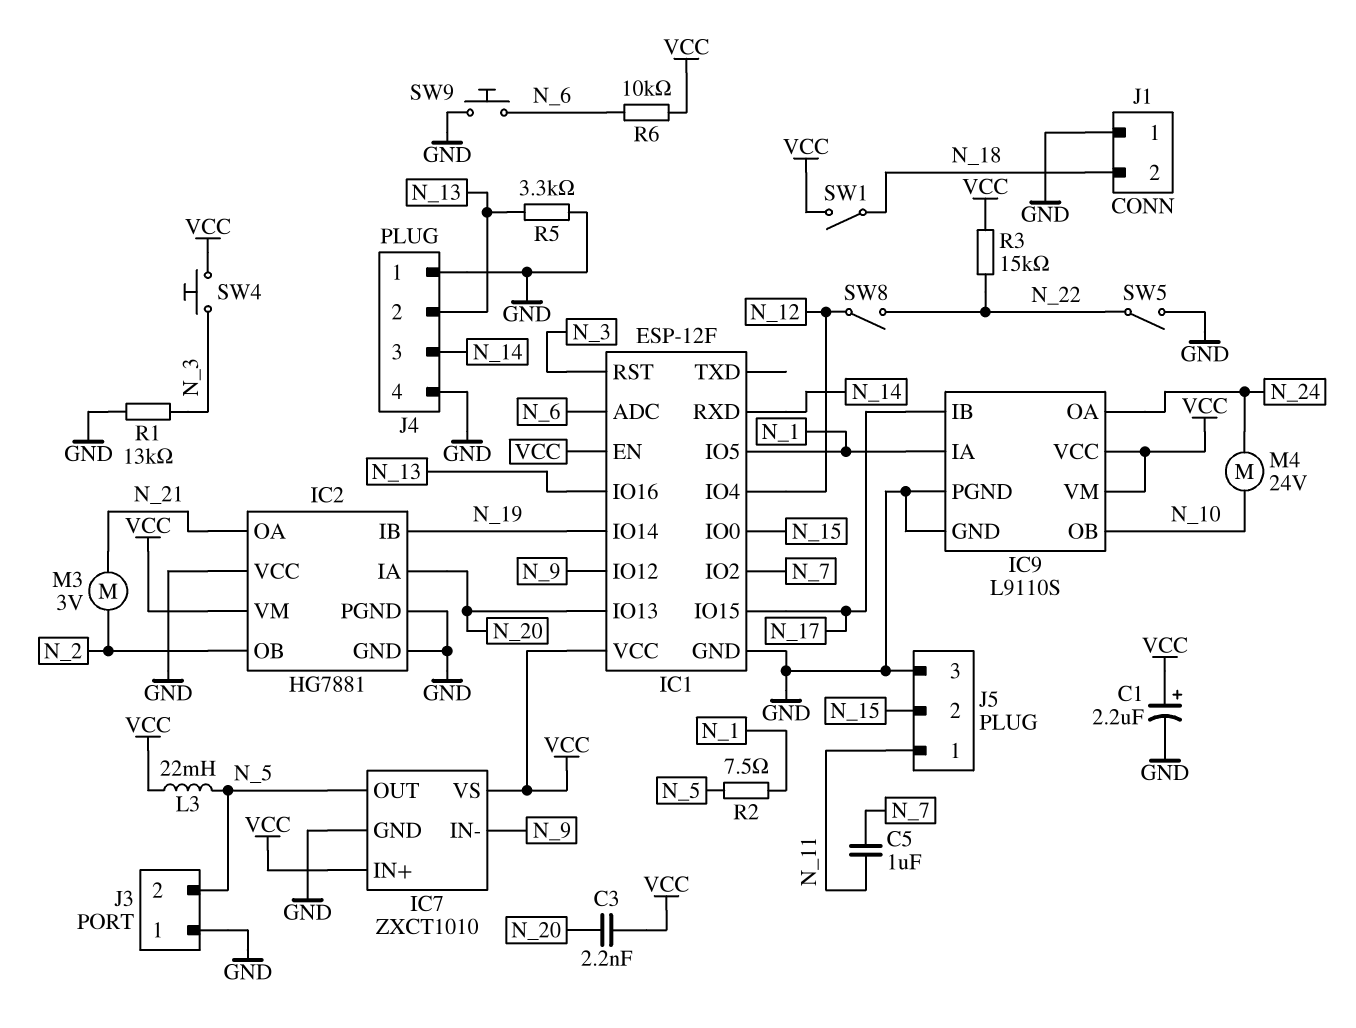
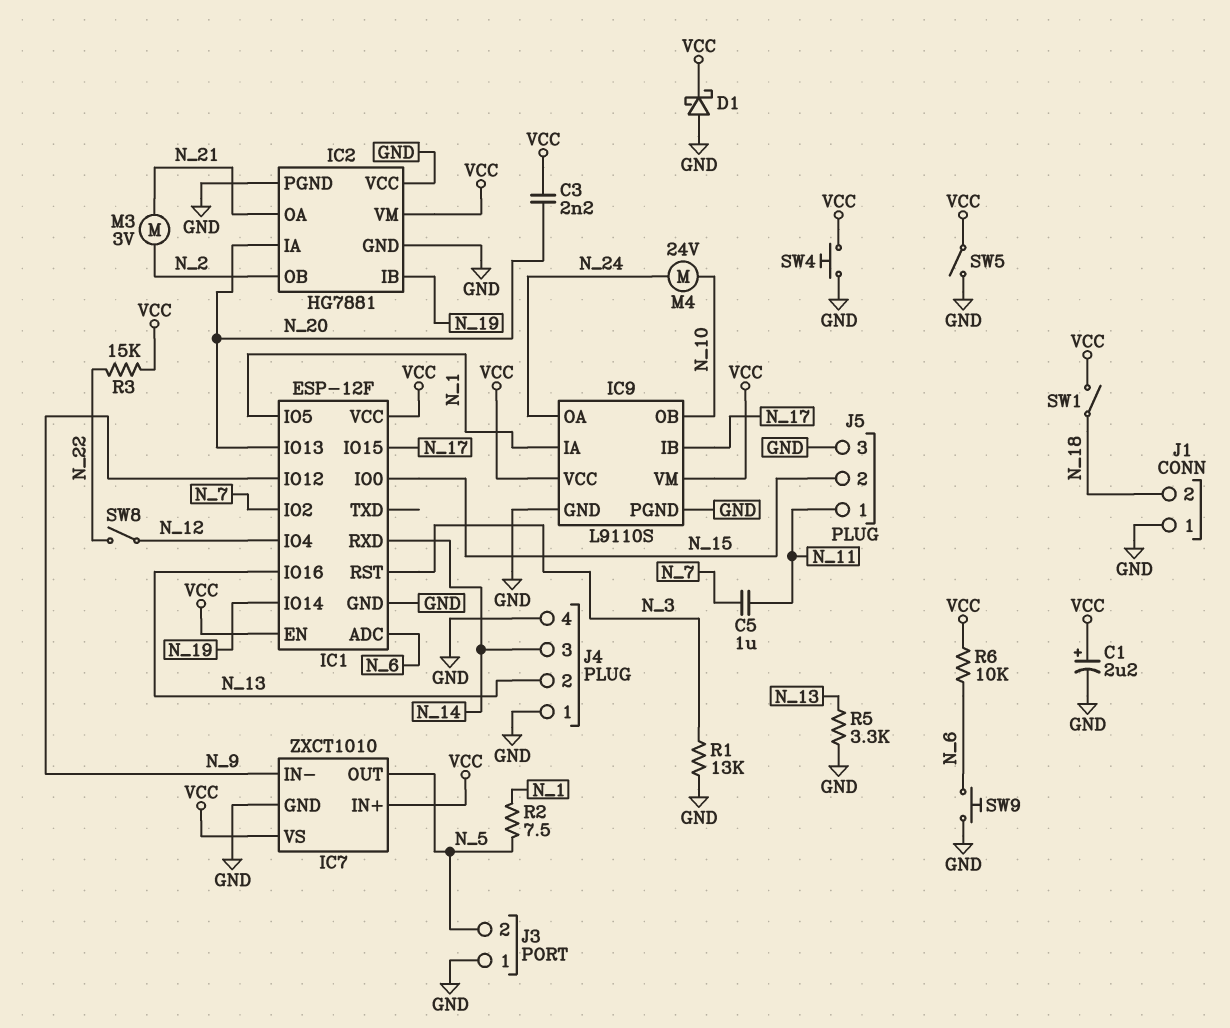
D1: none -> schottky (A GND, K VCC)
L3: 22mH (N_5, VCC) -> none
SW4: button (N_3, VCC) -> button (GND, VCC)
SW5: switch (GND, N_22) -> switch (GND, VCC)

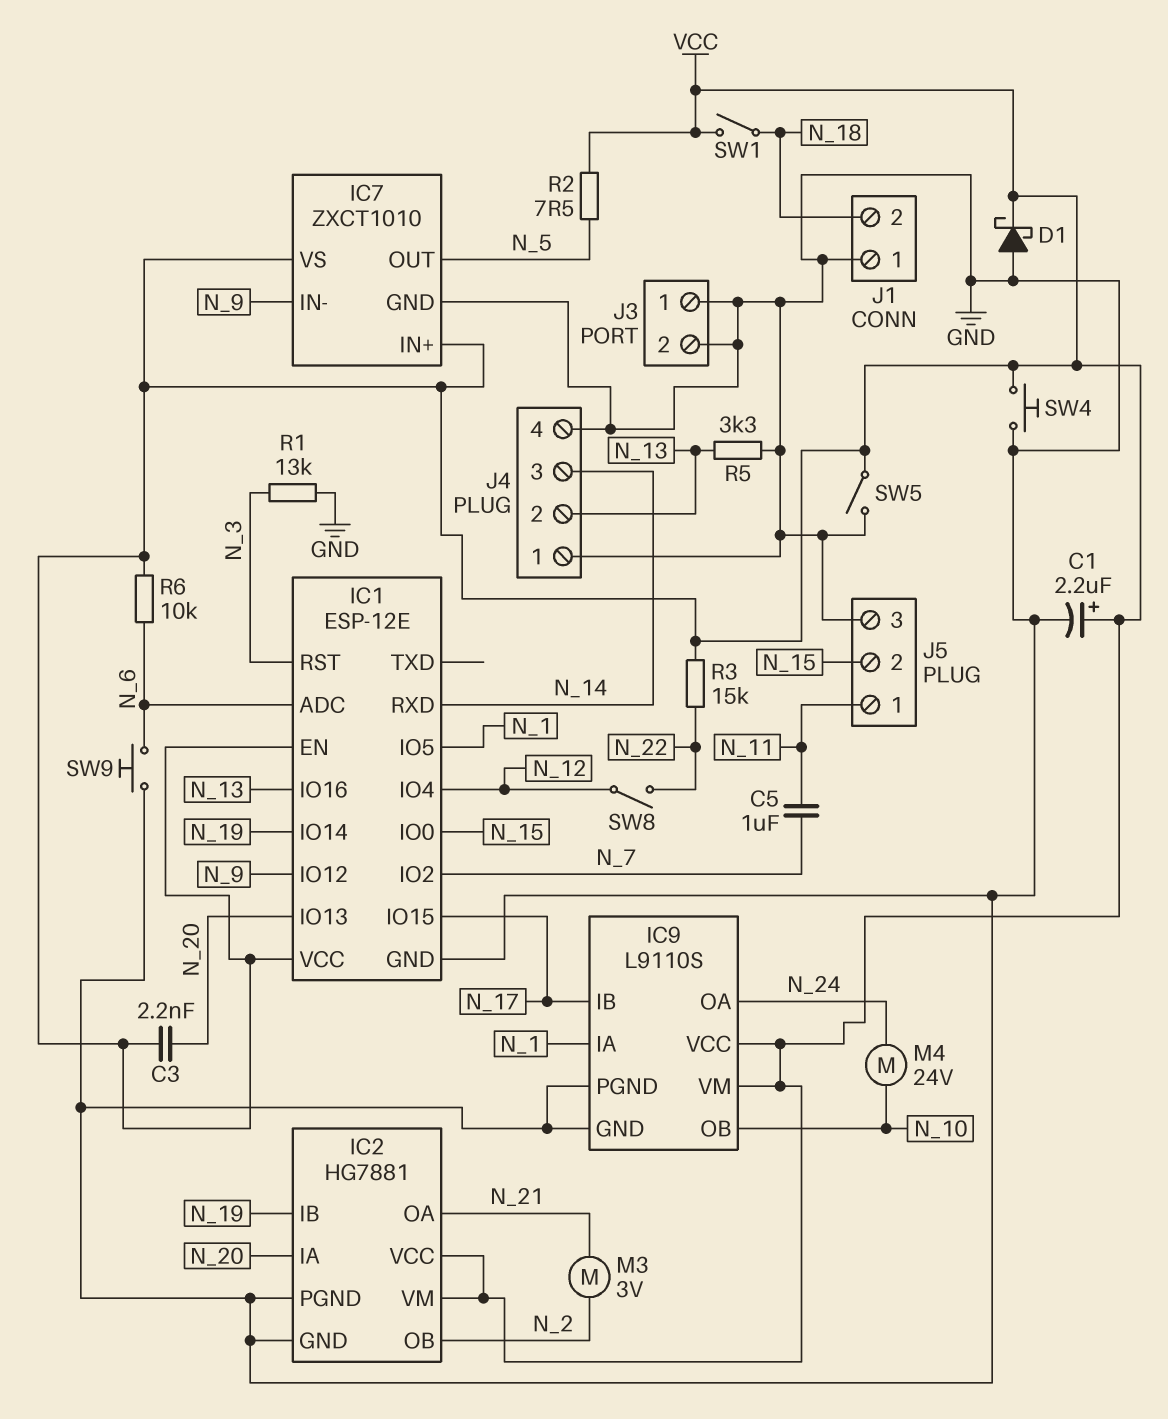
IC1: ESP-12F -> ESP-12E
IC2 pin VCC: GND -> VCC
J3 pin 2: N_5 -> GND
R2: 7.5 (N_1, N_5) -> 7.5 (N_5, VCC)

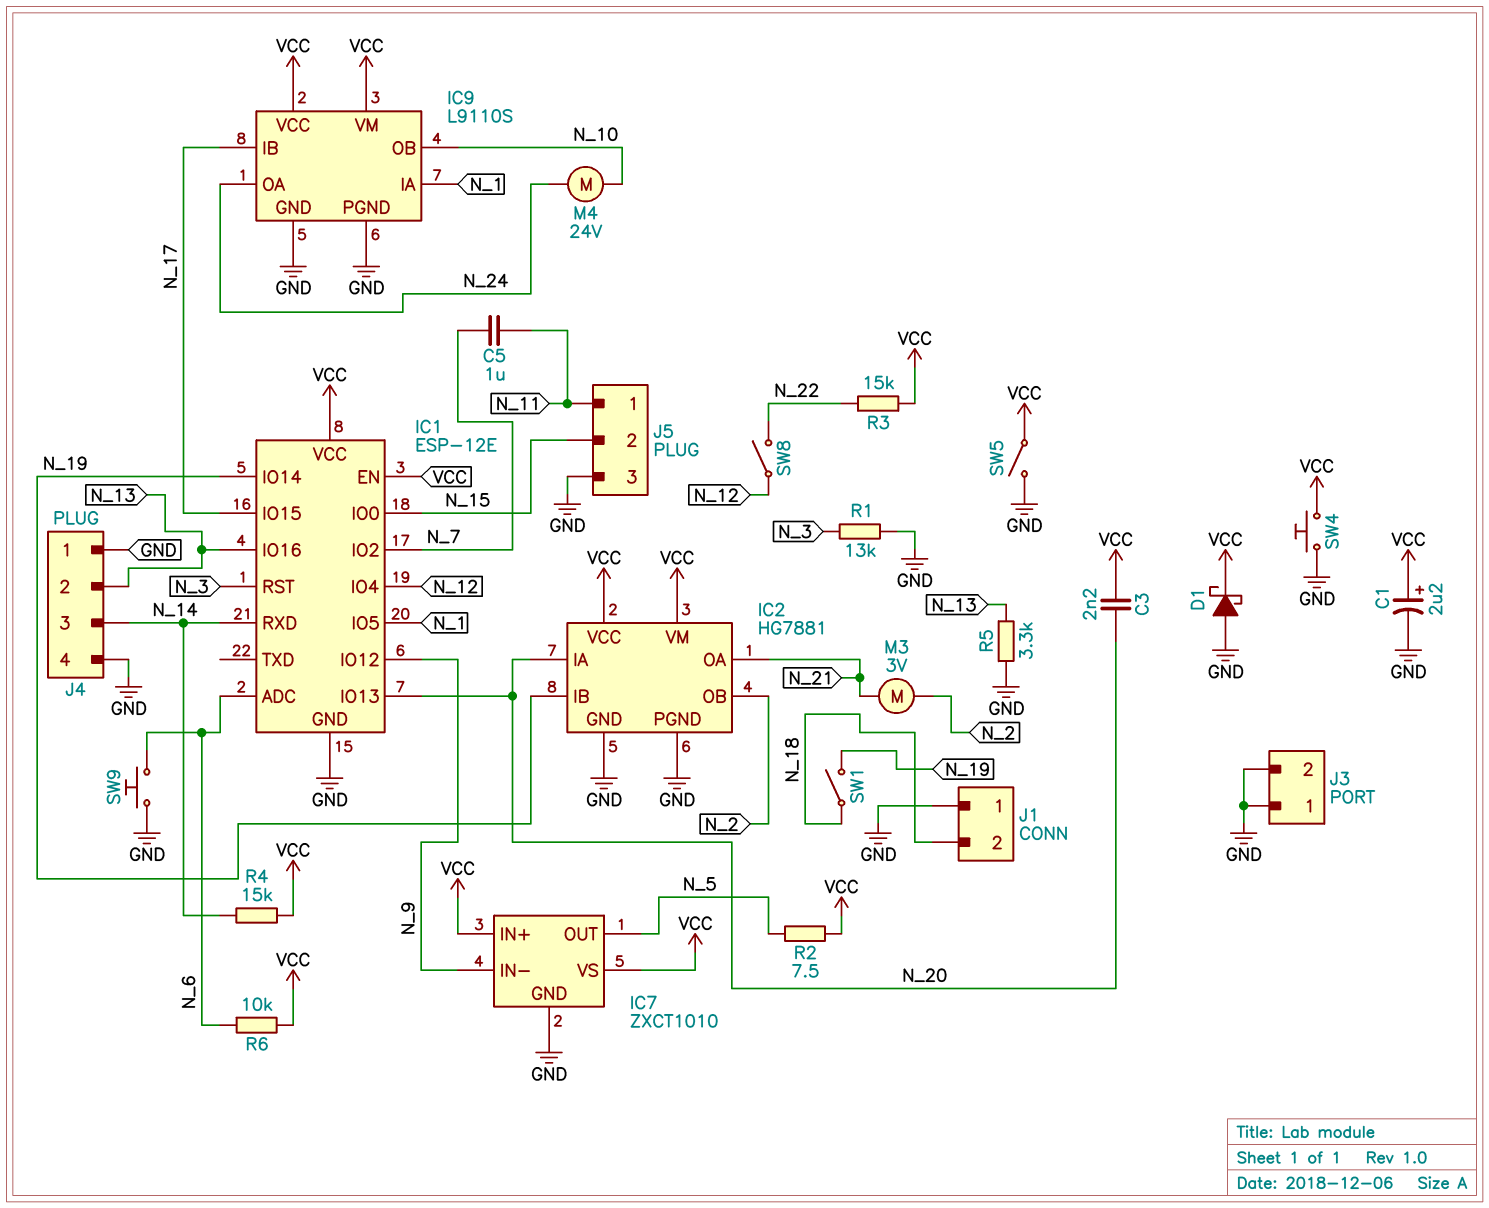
R4: none -> 15k (N_14, VCC)
SW1: switch (N_18, VCC) -> switch (N_18, N_19)

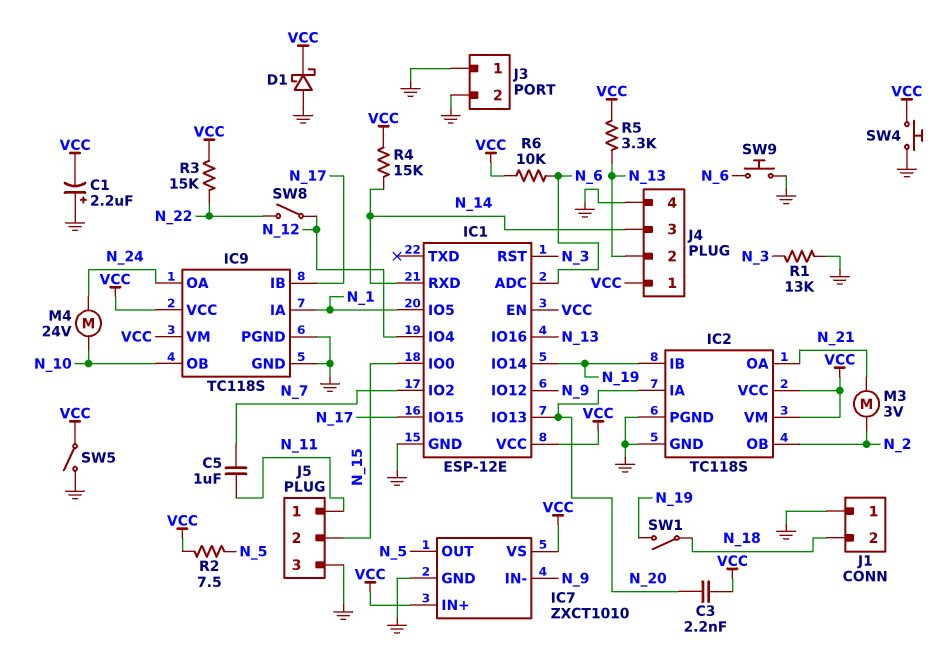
C1: 2.2uF (plus VCC, minus GND) -> 2.2uF (plus GND, minus VCC)
IC2: HG7881 -> TC118S
IC9: L9110S -> TC118S
J4 pin 1: GND -> VCC
R5: 3.3k (GND, N_13) -> 3.3k (N_13, VCC)

